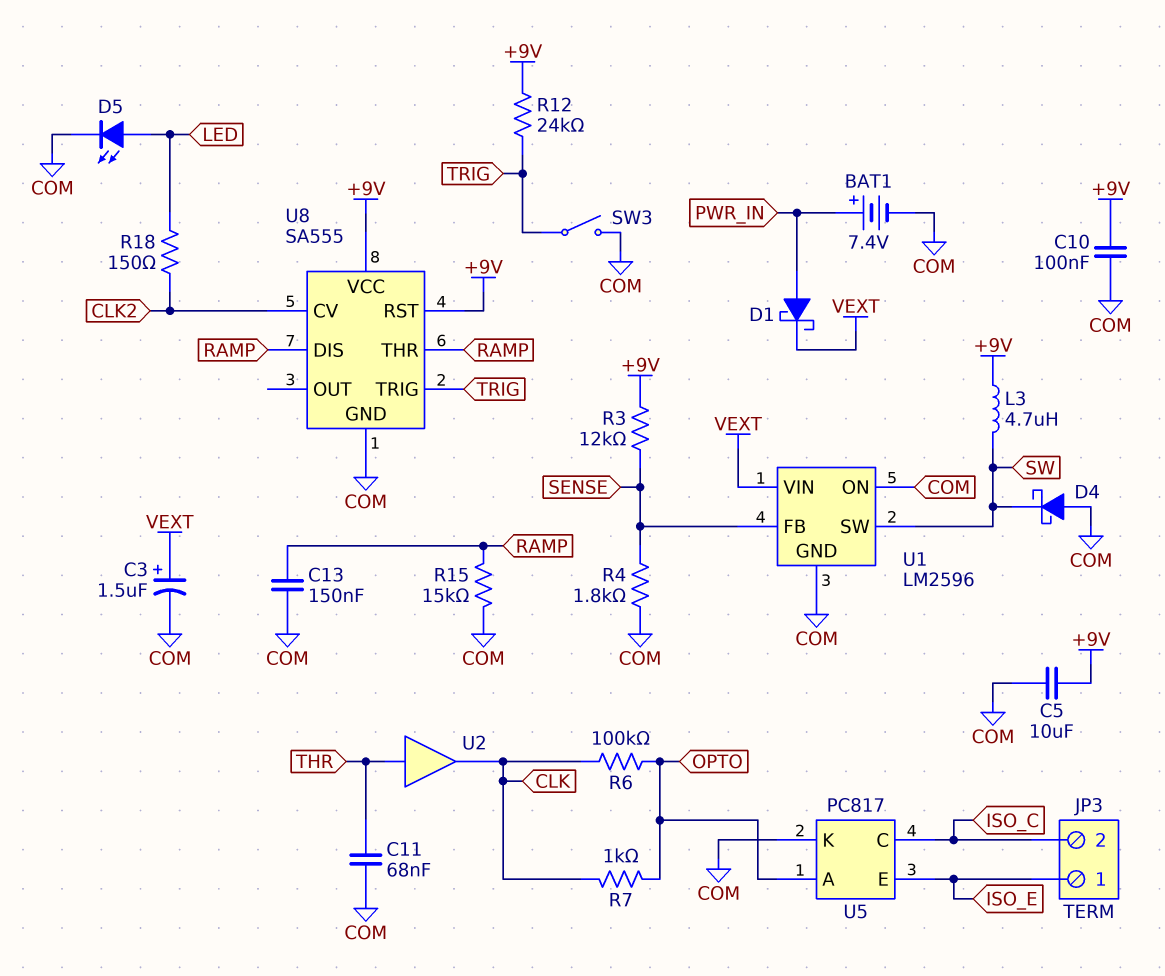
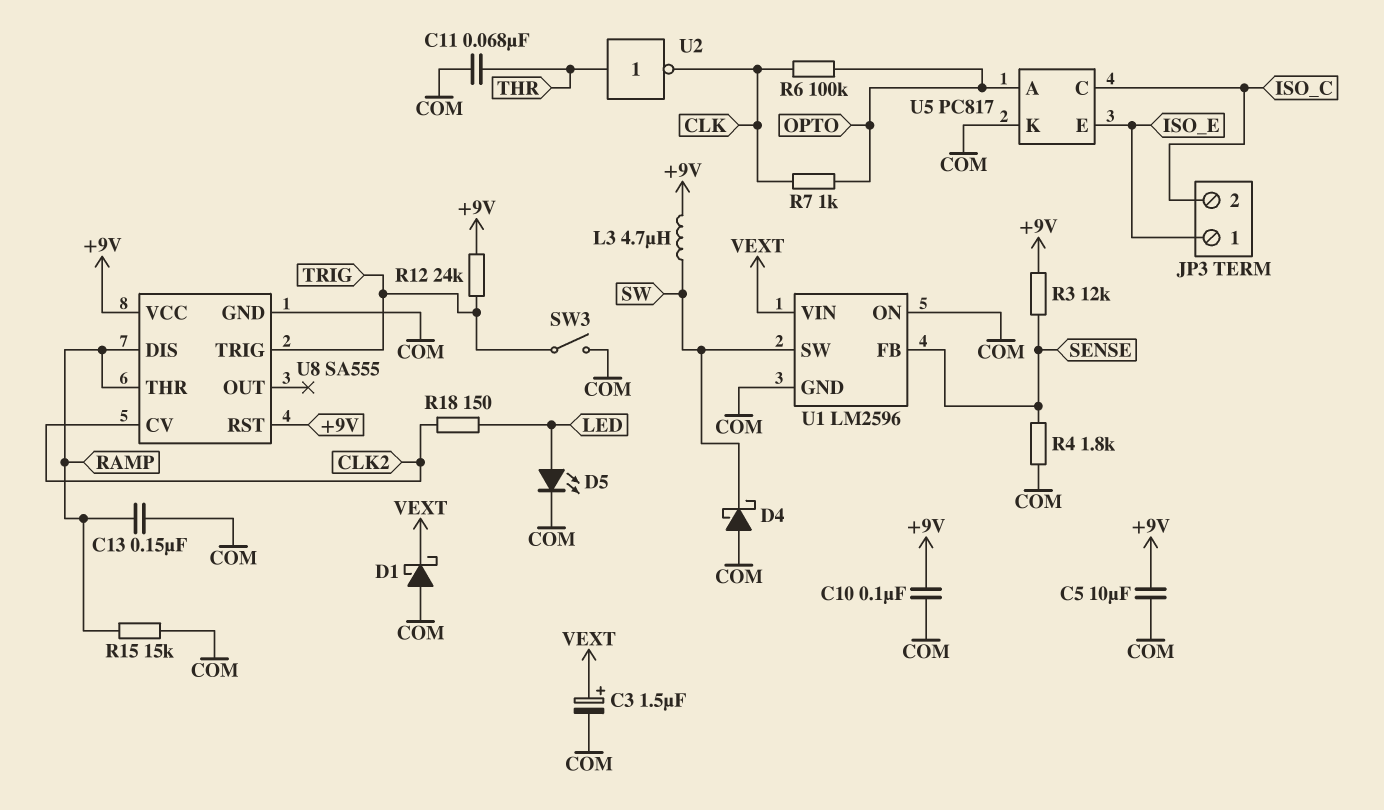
BAT1: 7.4V (plus PWR_IN, minus COM) -> none
D1: schottky (A PWR_IN, K VEXT) -> schottky (A COM, K VEXT)
U2: buffer (in THR, out CLK) -> NOT (in THR, out CLK)

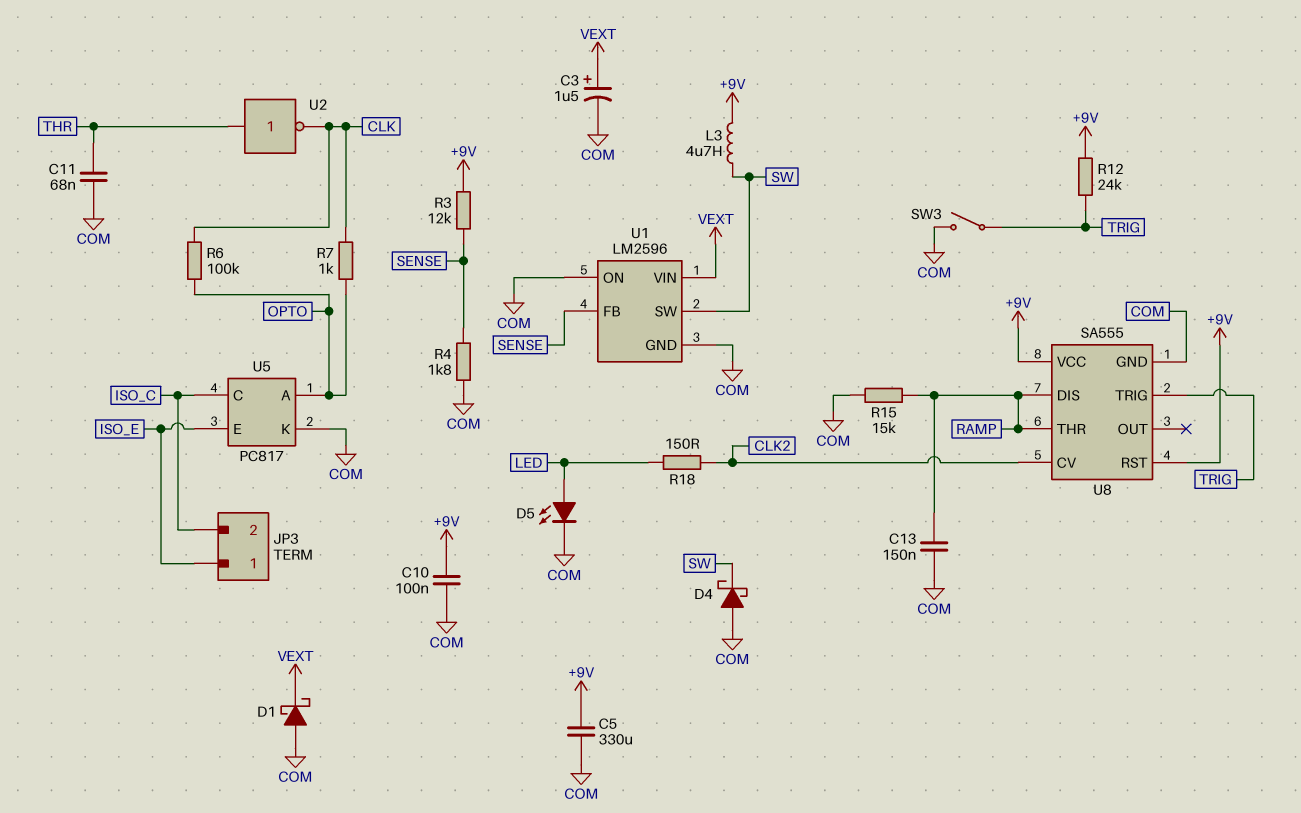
C5: 10uF (+9V, COM) -> 330uF (+9V, COM)

